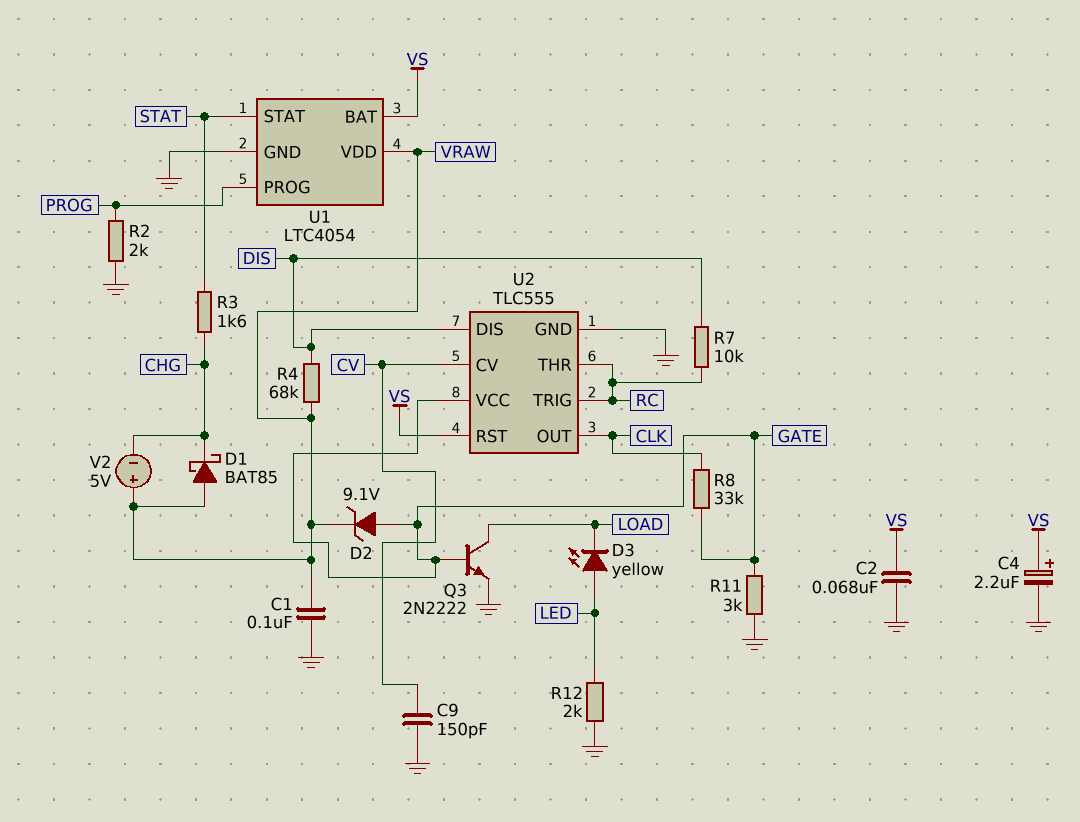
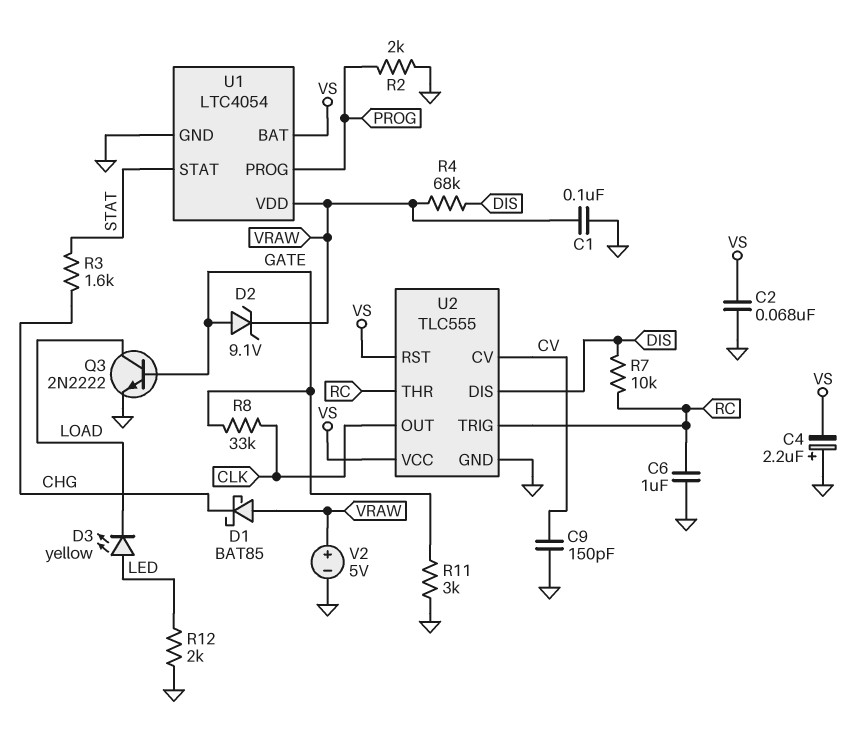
C4: 2.2uF (plus VS, minus GND) -> 2.2uF (plus GND, minus VS)
C6: none -> 1uF (GND, RC)
U2 pin VCC: GATE -> VS
V2: 5V (plus VRAW, minus CHG) -> 5V (plus VRAW, minus GND)

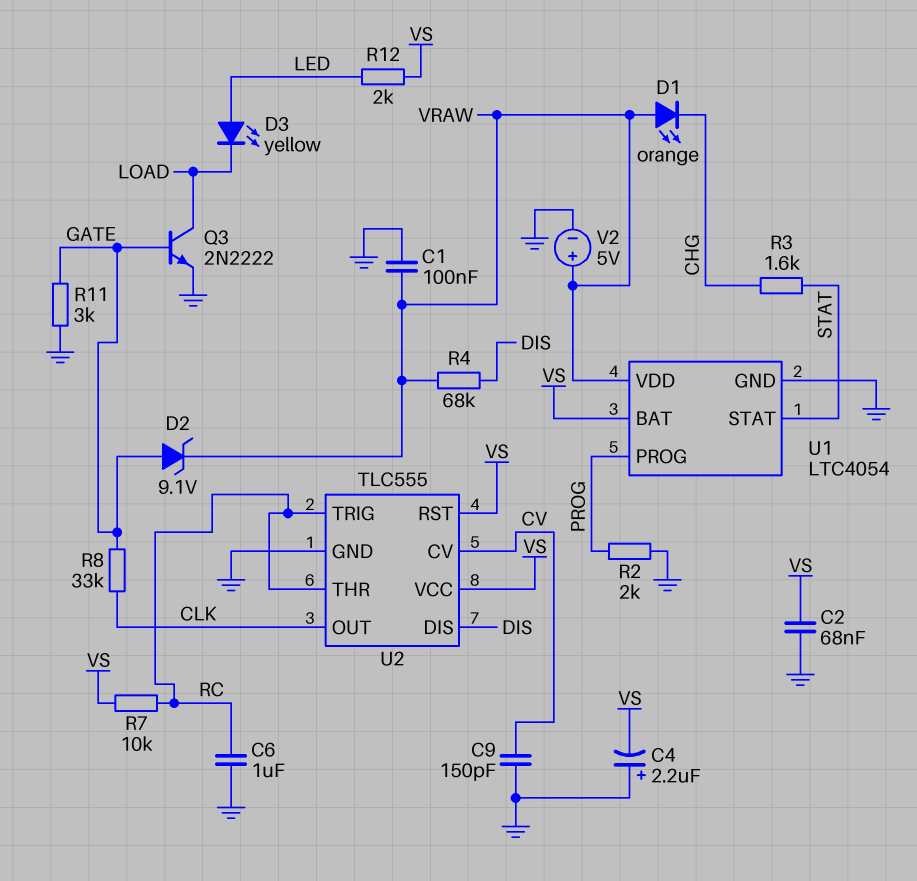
D1: schottky BAT85 (A VRAW, K CHG) -> LED orange (A VRAW, K CHG)
R7: 10k (DIS, RC) -> 10k (RC, VS)
R12: 2k (GND, LED) -> 2k (LED, VS)

